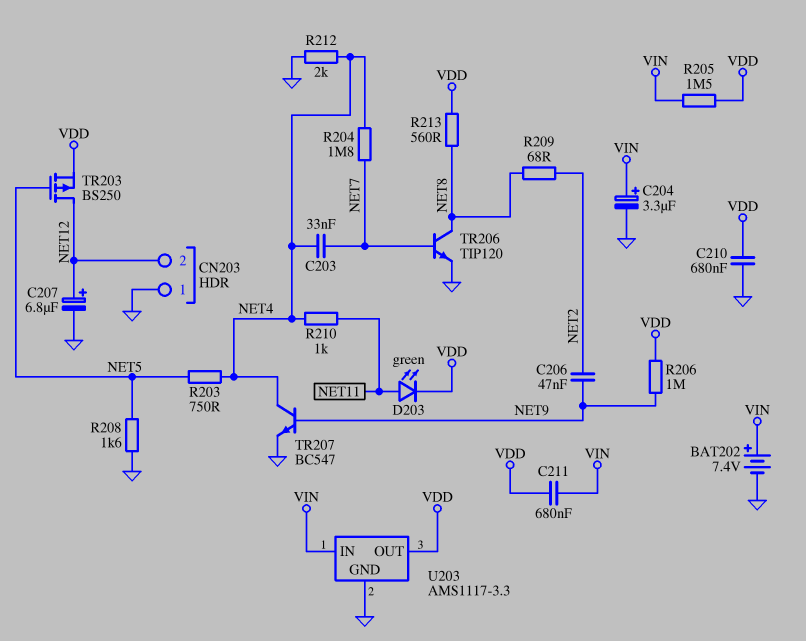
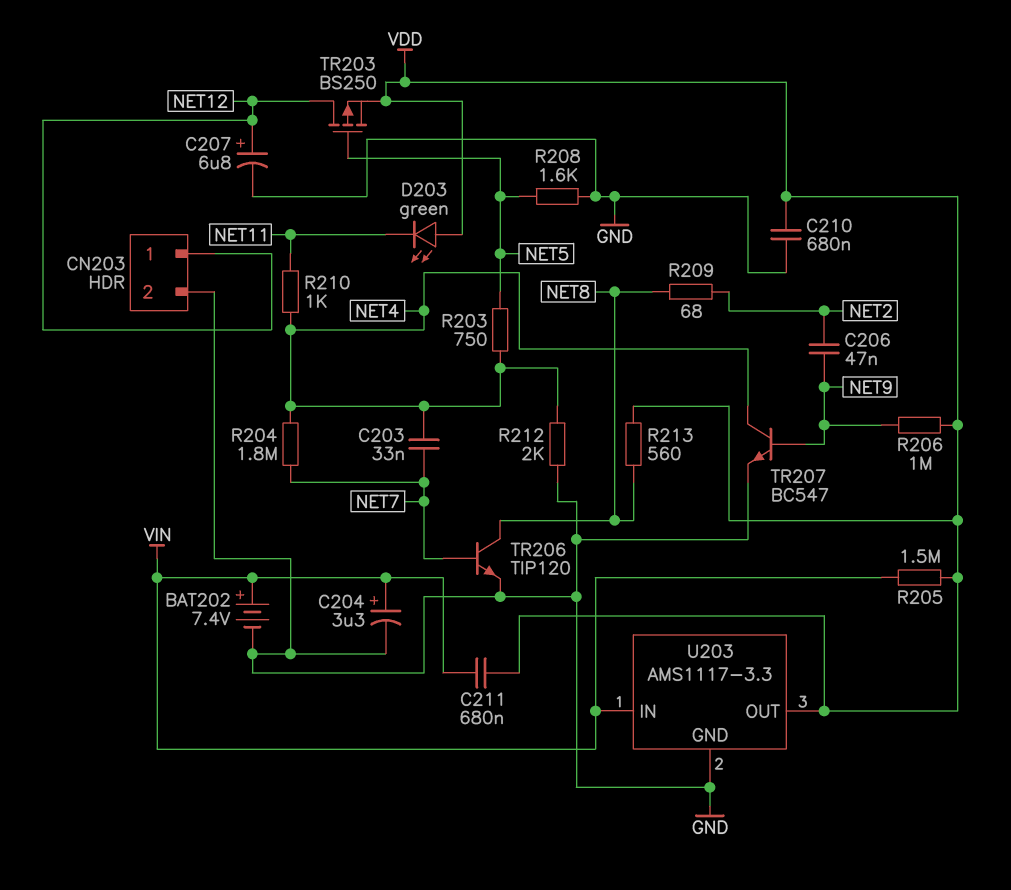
CN203 pin 1: GND -> NET12
CN203 pin 2: NET12 -> GND
D203: LED green (A NET11, K VDD) -> LED green (A VDD, K NET11)

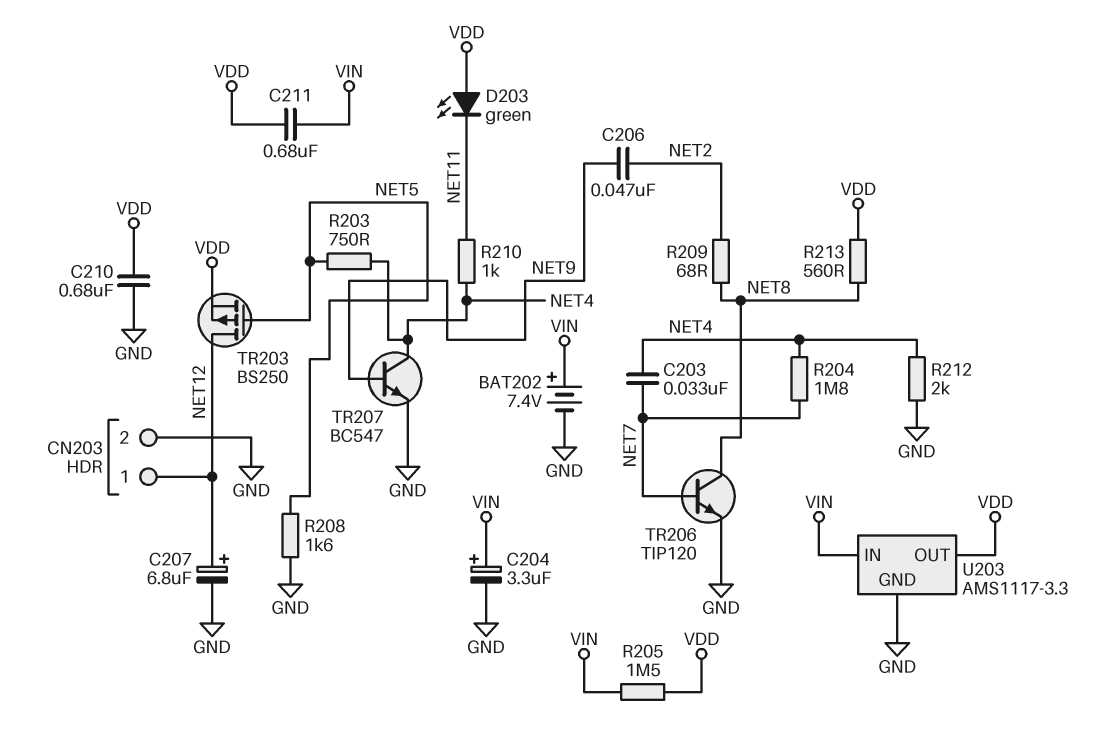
R206: 1M (NET9, VDD) -> none

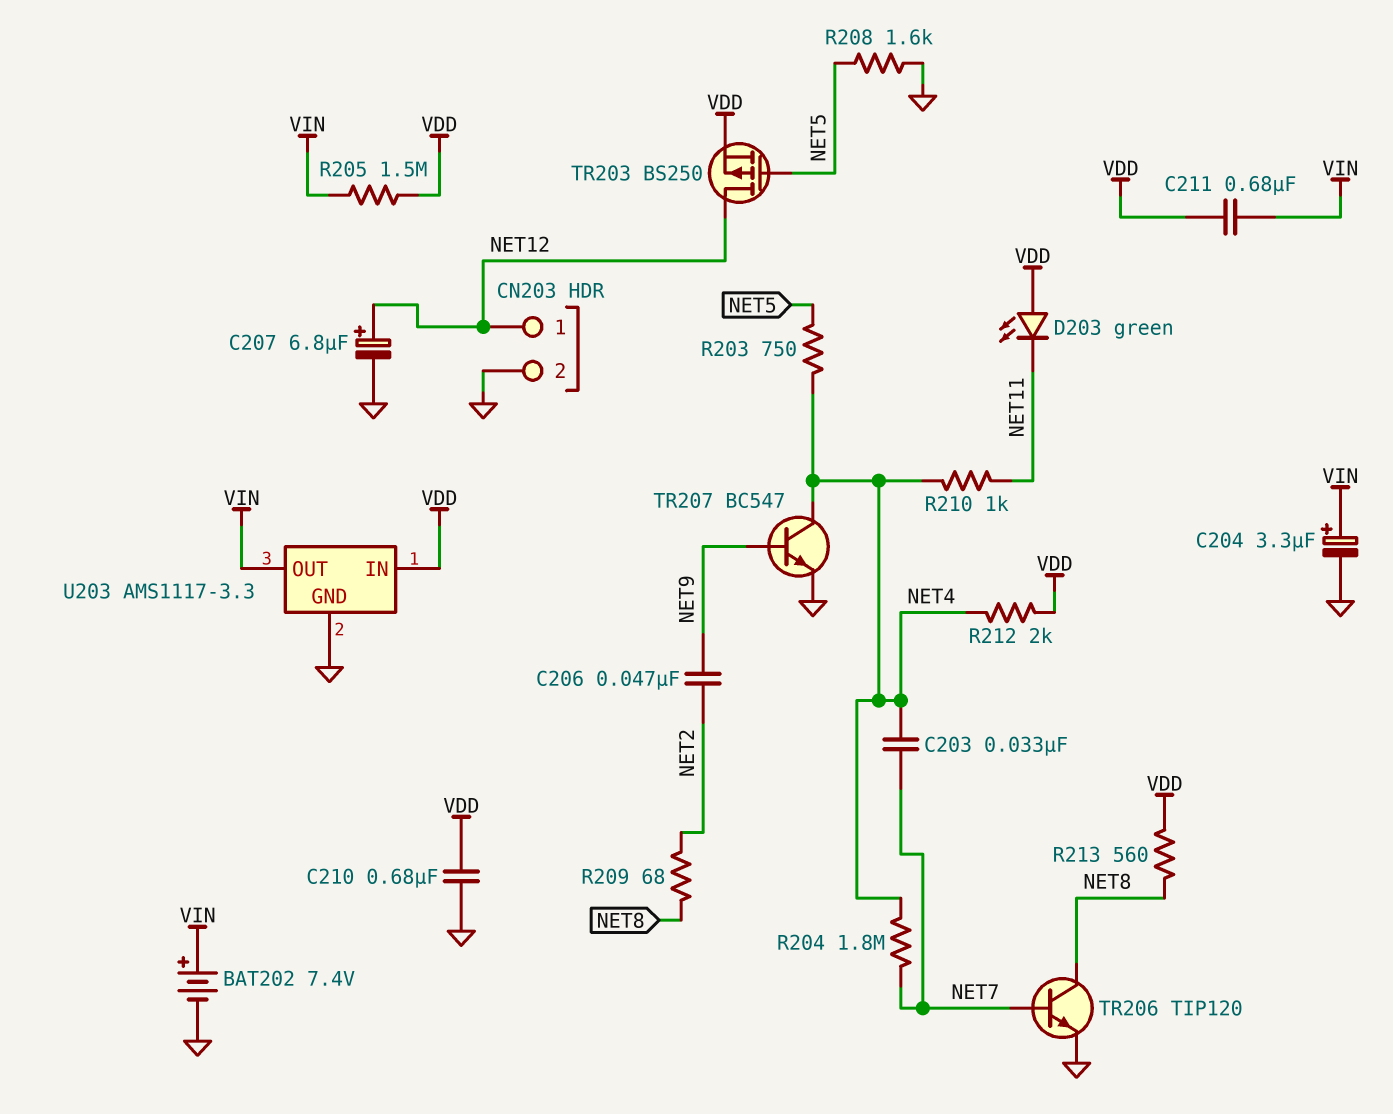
R212: 2k (GND, NET4) -> 2k (NET4, VDD)
U203 pin IN: VIN -> VDD
U203 pin OUT: VDD -> VIN

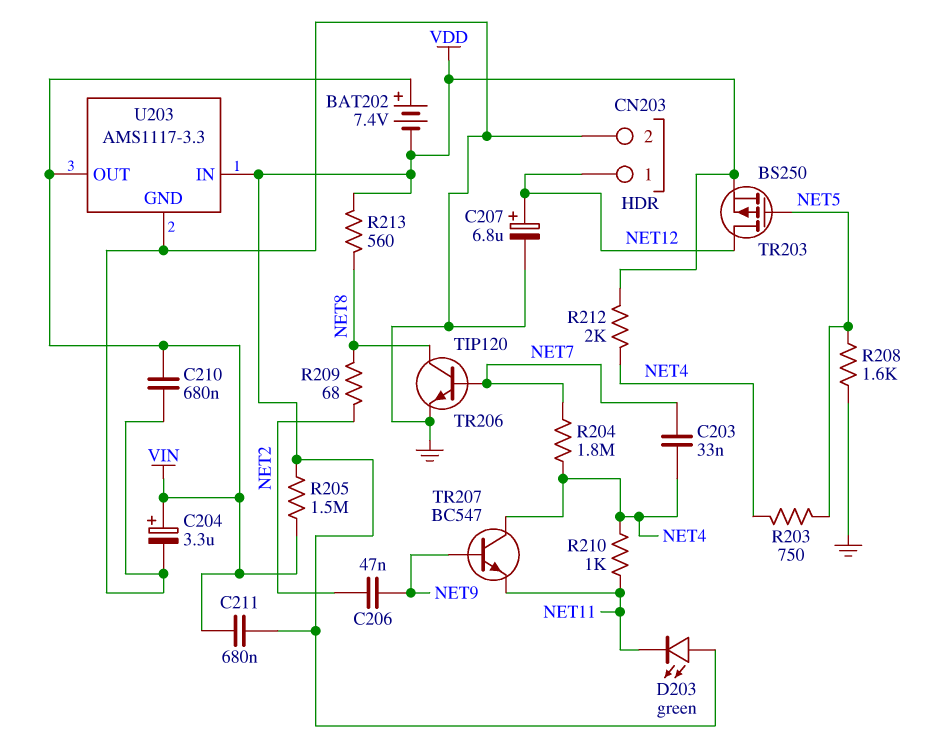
BAT202: 7.4V (plus VIN, minus GND) -> 7.4V (plus VIN, minus VDD)
C210: 680nF (GND, VDD) -> 680nF (GND, VIN)
TR207: NPN BC547 (B NET9, C NET4, E GND) -> NPN BC547 (B NET9, C NET4, E NET11)

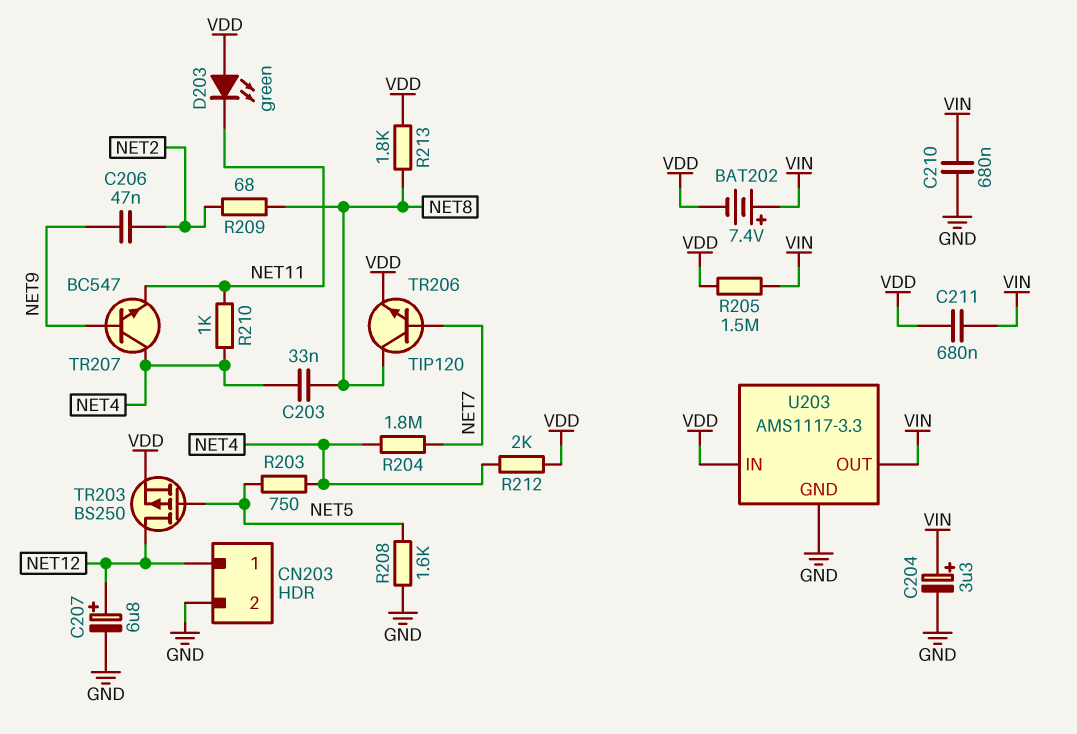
C203: 33nF (NET4, NET7) -> 33nF (NET4, NET8)
R213: 560 (NET8, VDD) -> 1.8k (NET8, VDD)
TR206: NPN TIP120 (B NET7, C NET8, E GND) -> NPN TIP120 (B NET7, C NET8, E VDD)

